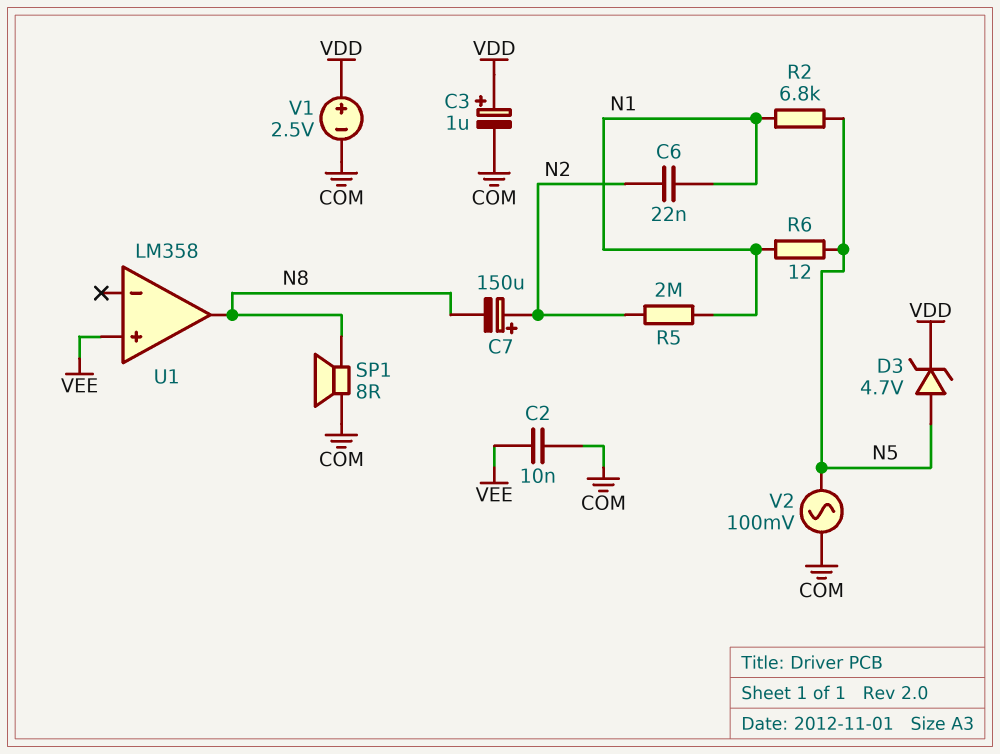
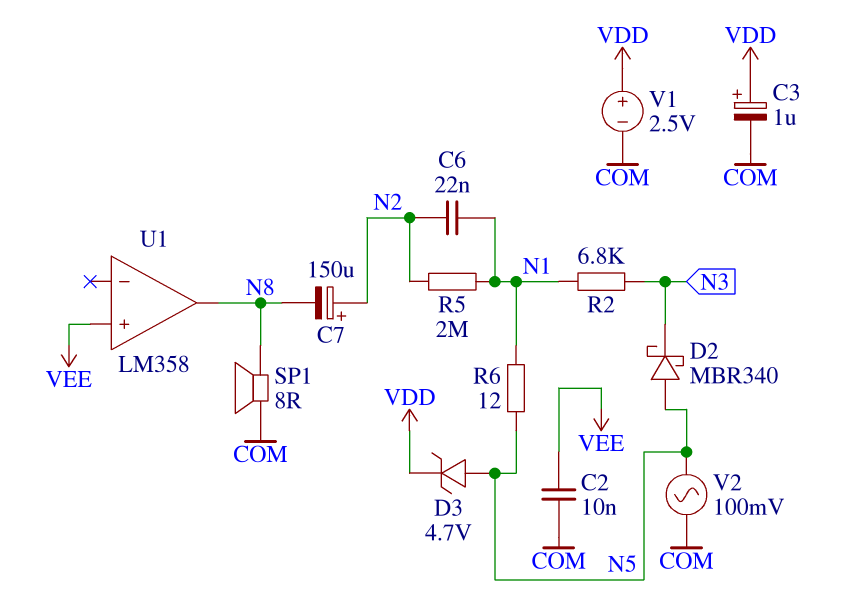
D2: none -> schottky MBR340 (A N5, K N3)
R2: 6.8k (N1, N5) -> 6.8k (N1, N3)

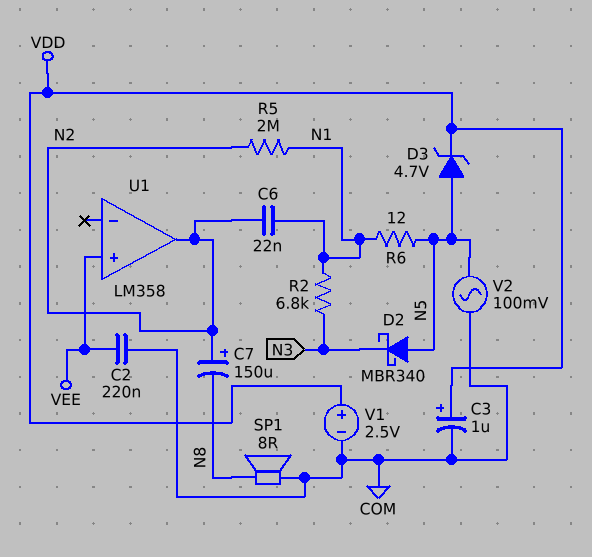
C2: 10nF (COM, VEE) -> 220nF (COM, VEE)
U1 pin out: N8 -> N2

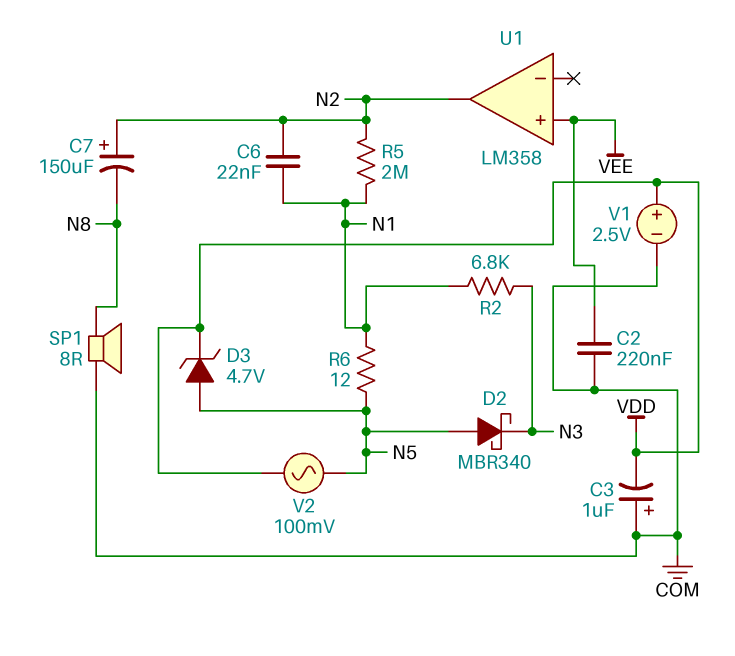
C3: 1uF (plus VDD, minus COM) -> 1uF (plus COM, minus VDD)
V2: AC 100mV (COM, N5) -> AC 100mV (N5, VDD)

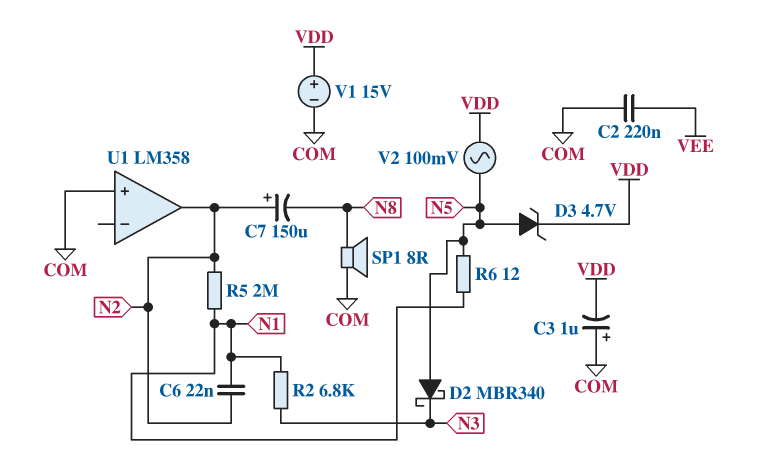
U1 pin in+: VEE -> COM
V1: 2.5V (plus VDD, minus COM) -> 15V (plus VDD, minus COM)

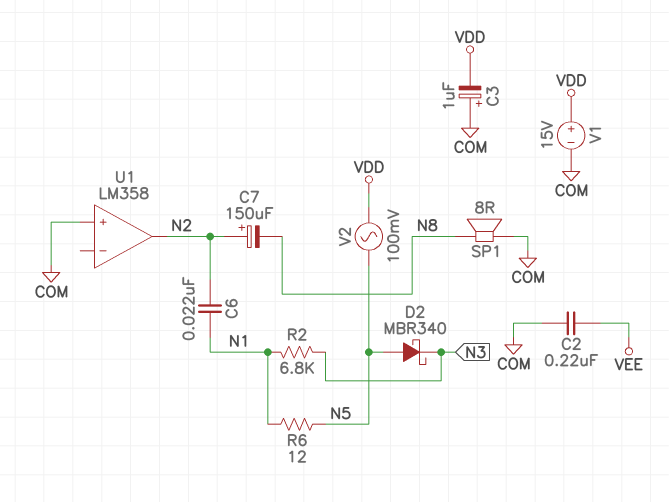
D3: zener 4.7V (A N5, K VDD) -> none
R5: 2M (N1, N2) -> none

